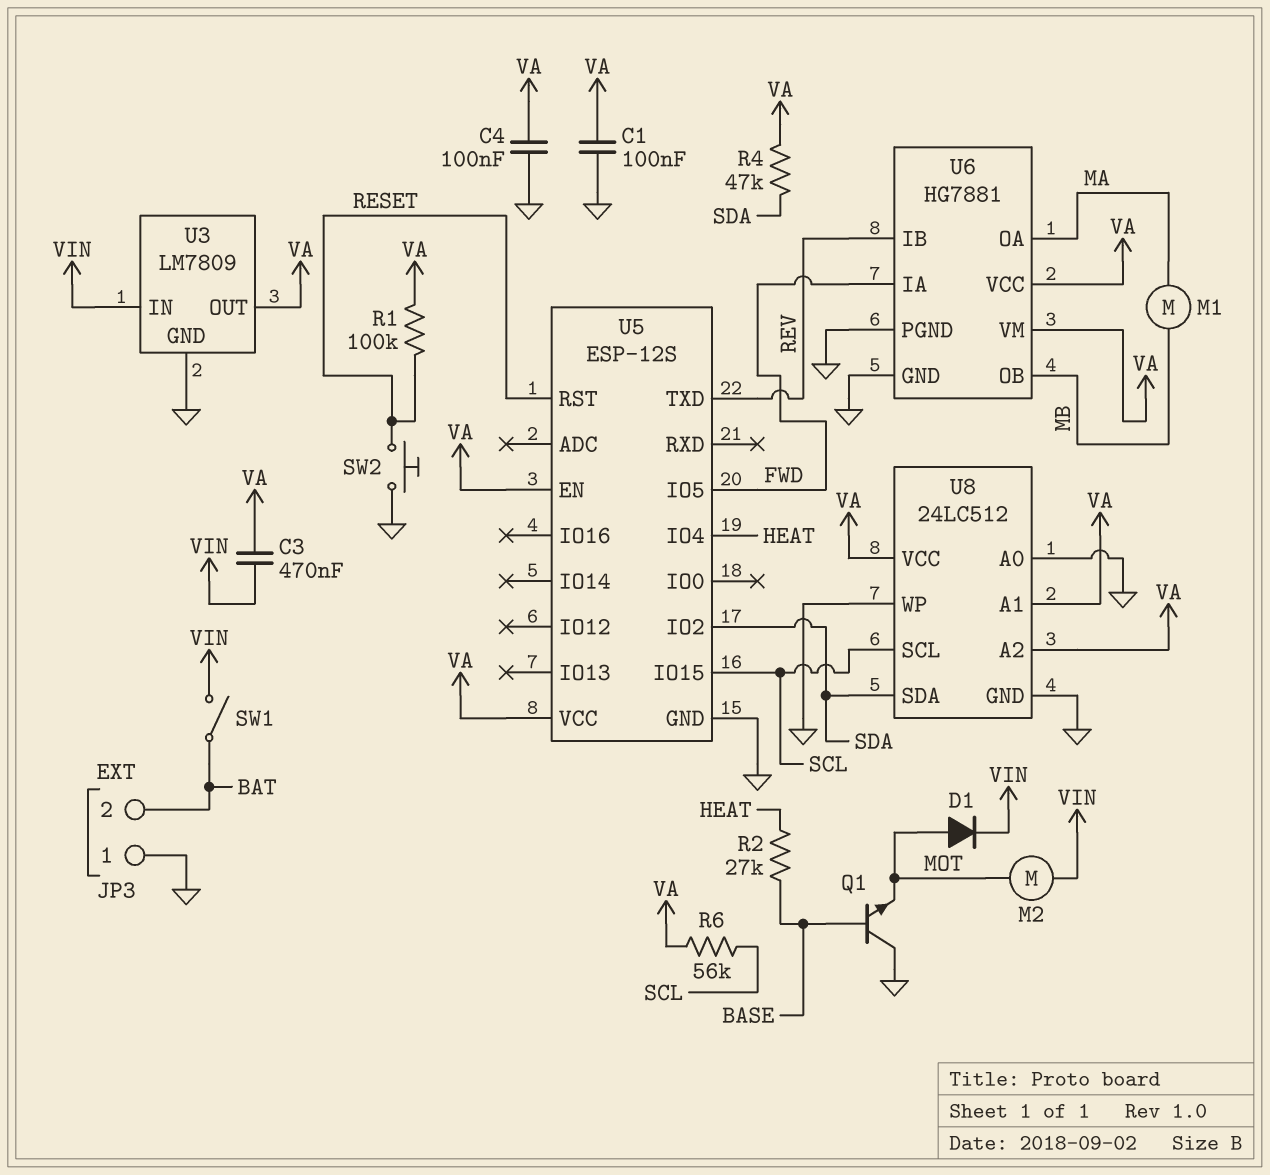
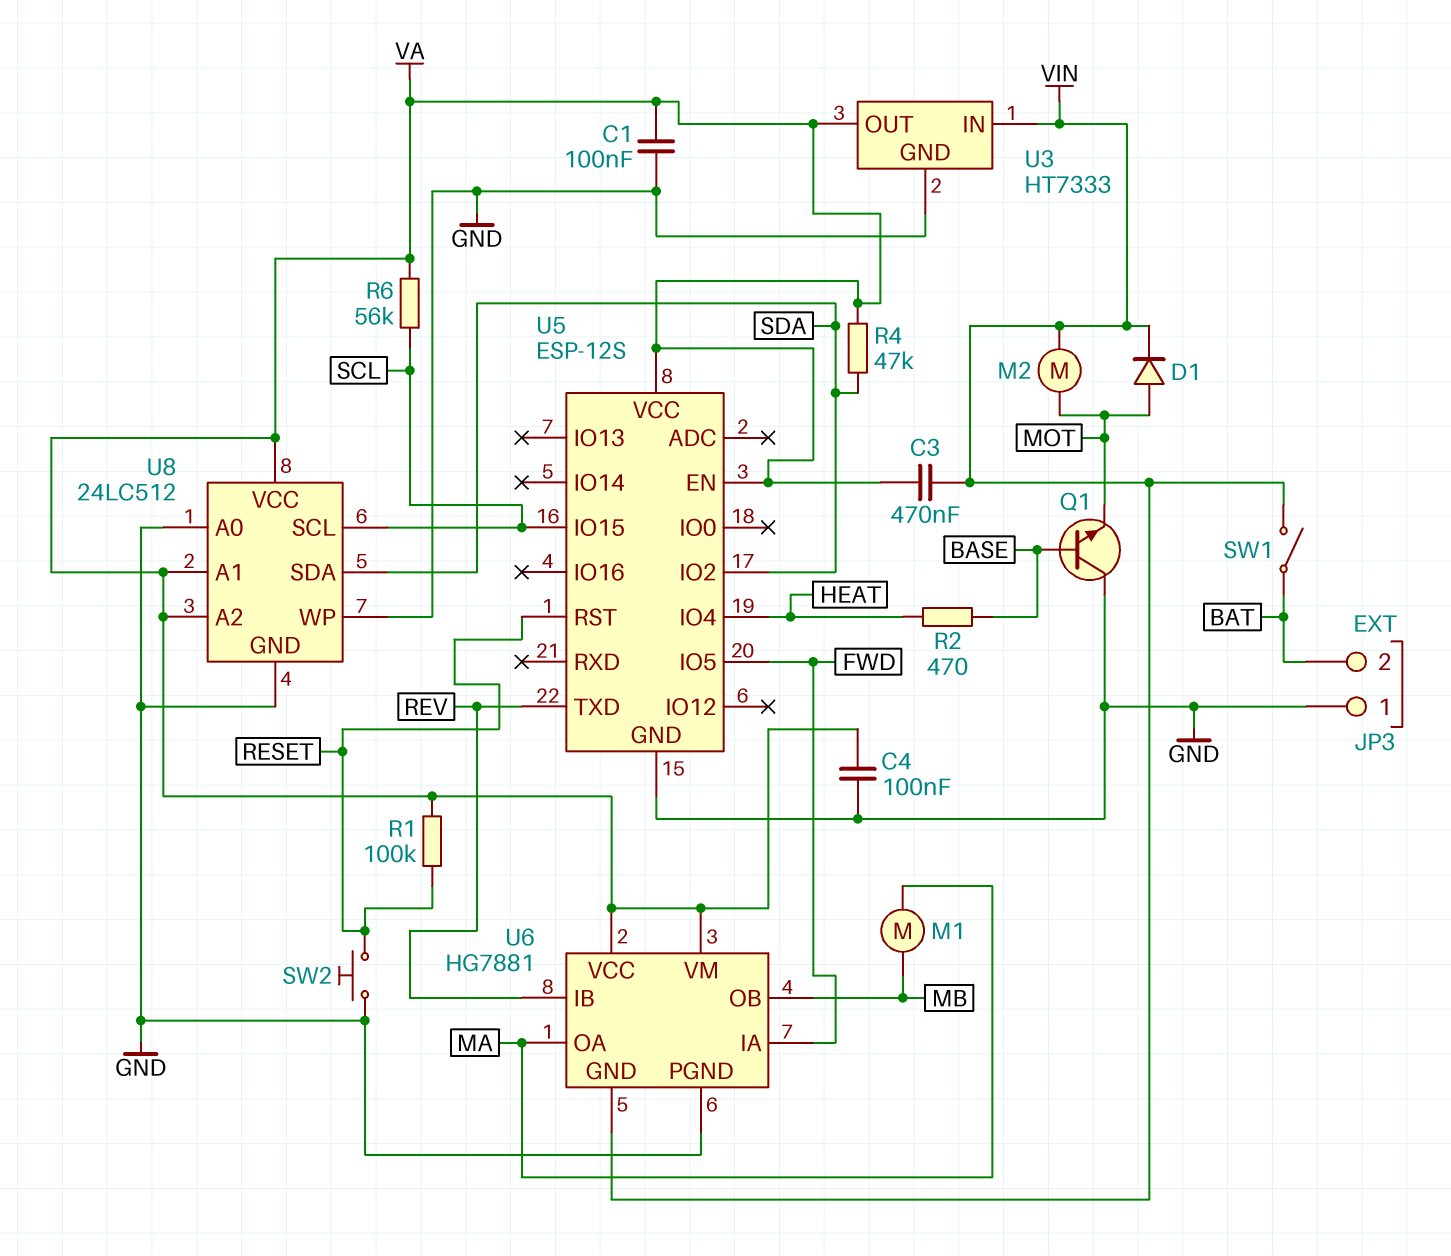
R2: 27k (BASE, HEAT) -> 470 (BASE, HEAT)
U3: LM7809 -> HT7333
U6 pin GND: GND -> VIN

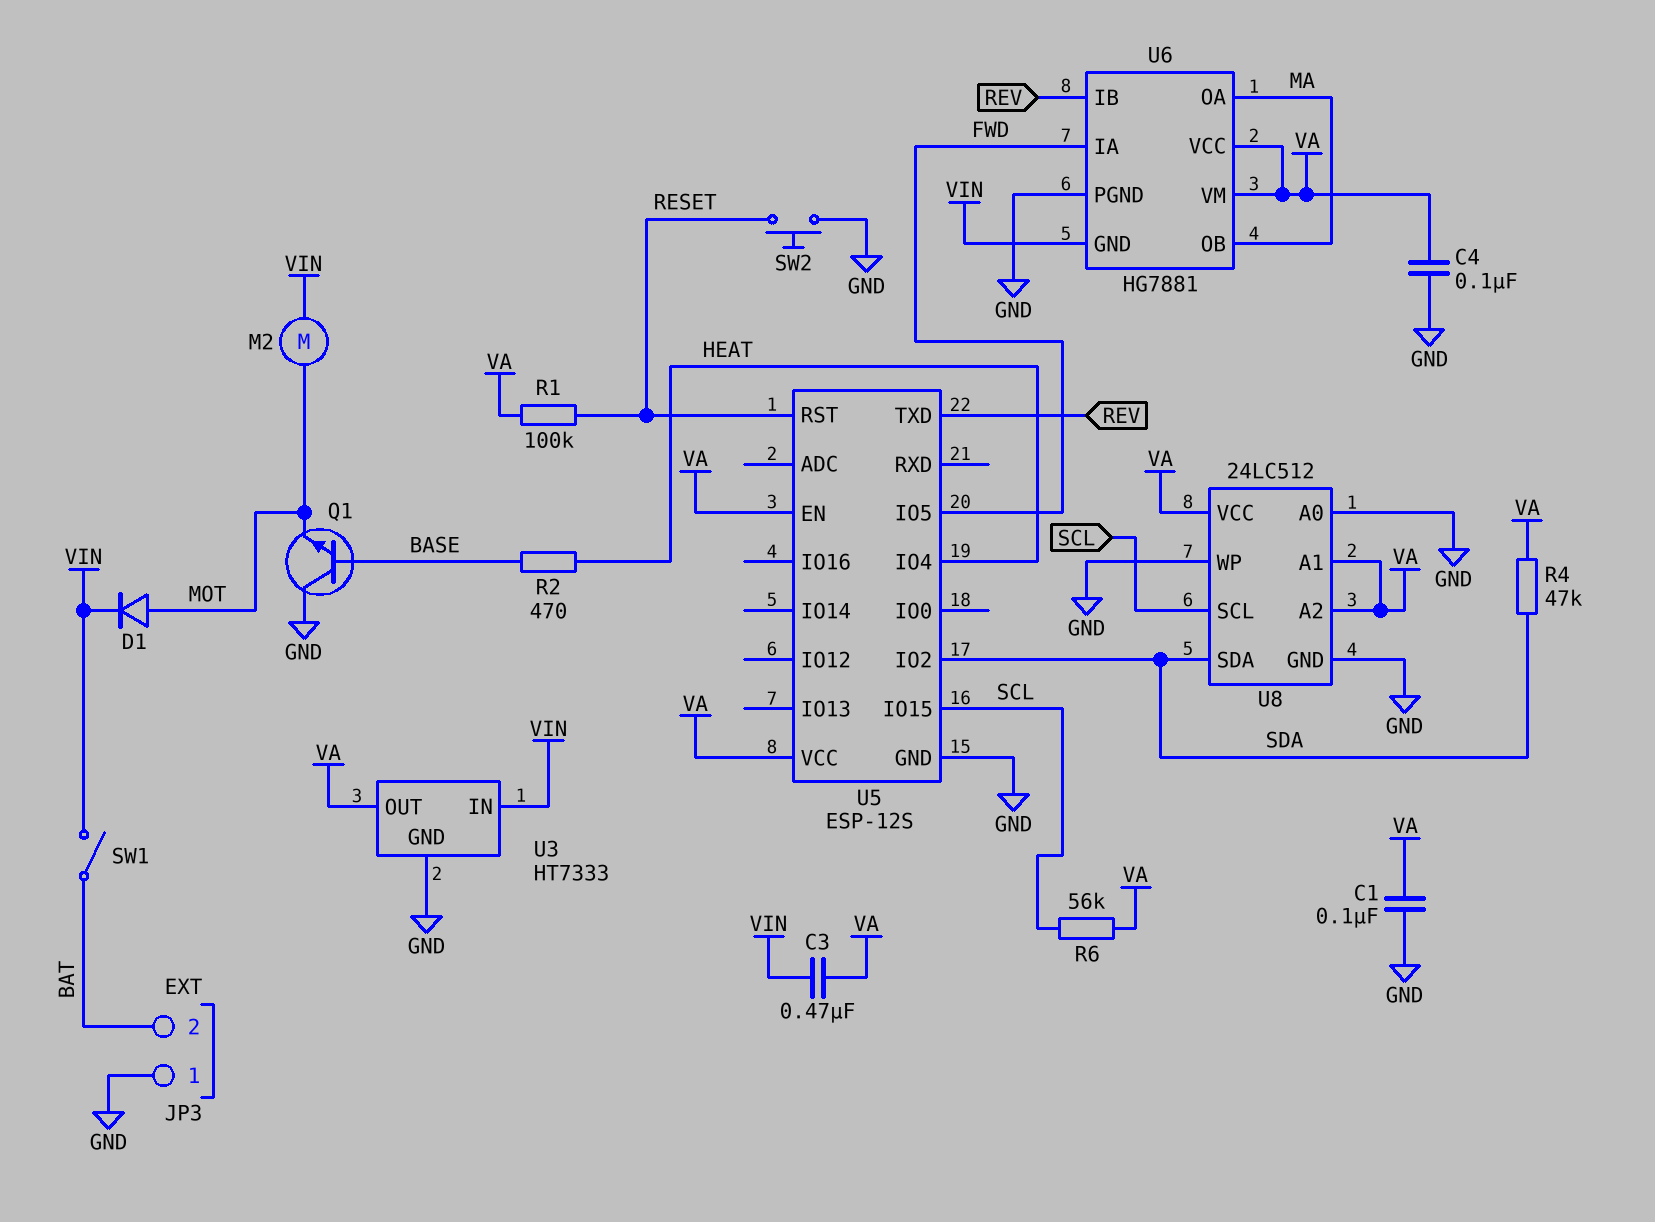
M1: motor (MA, MB) -> none
U6 pin OB: MB -> MA

